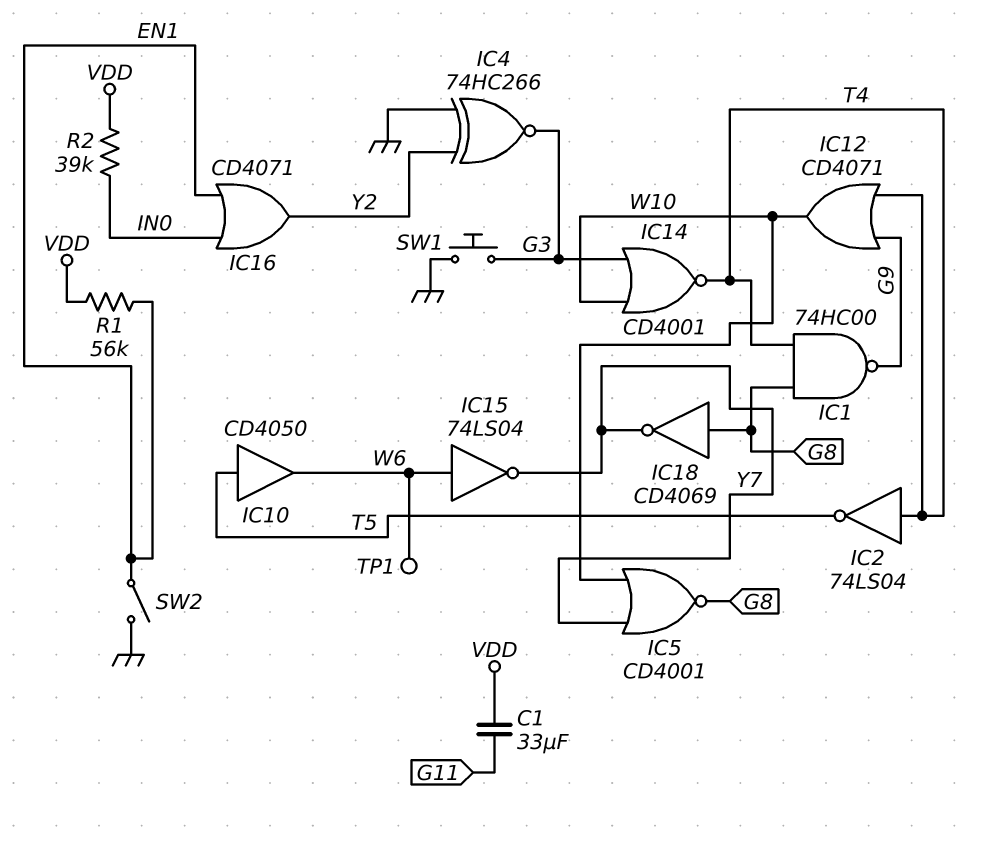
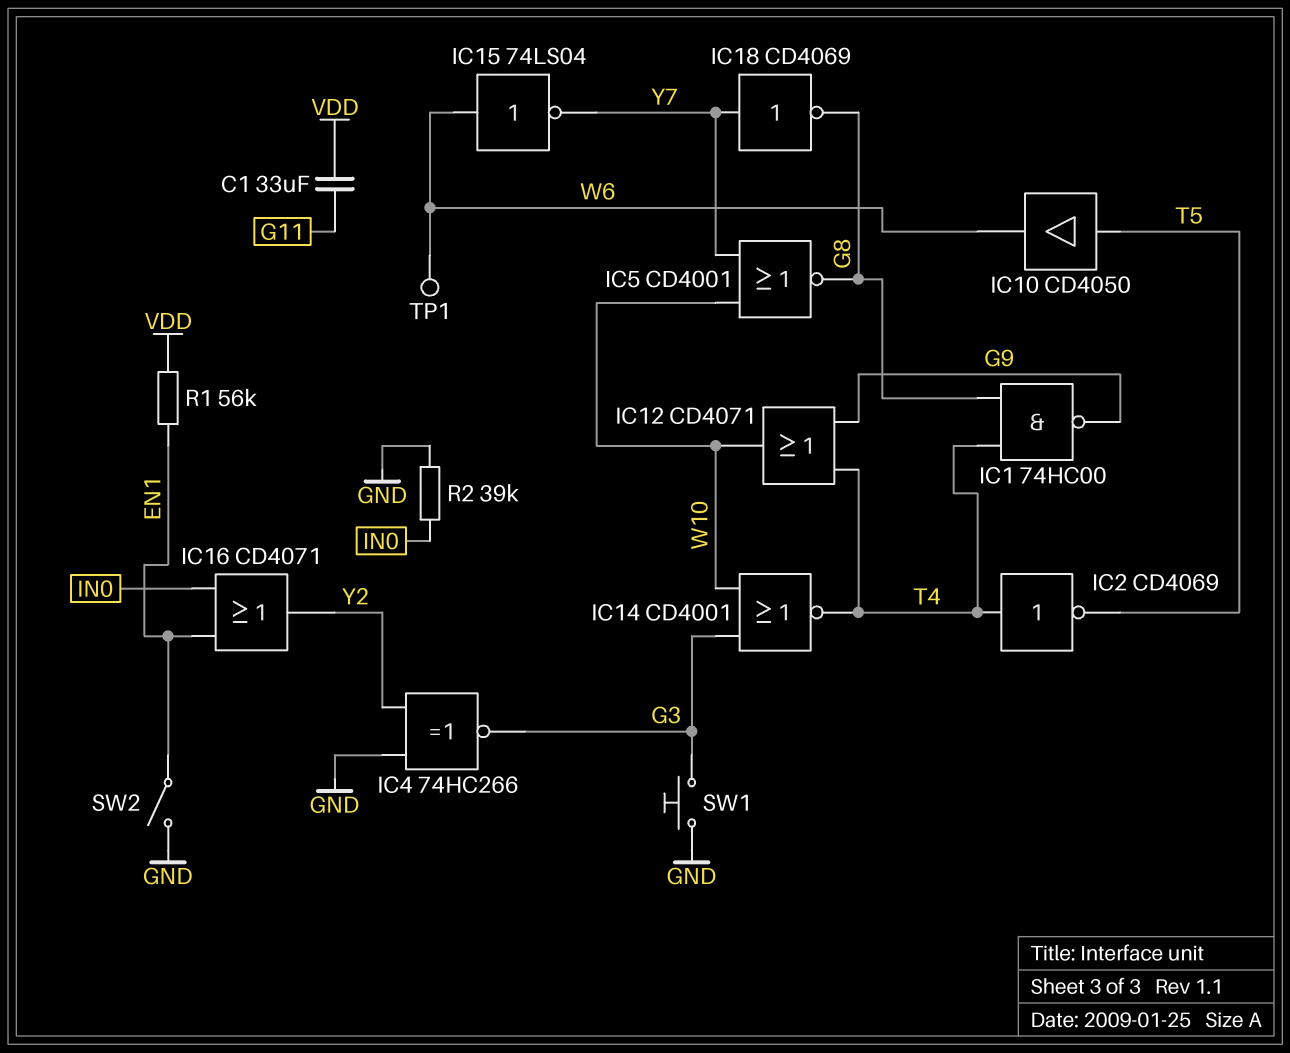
IC2: NOT 74LS04 (in T4, out T5) -> NOT CD4069 (in T4, out T5)
IC18: NOT CD4069 (in G8, out Y7) -> NOT CD4069 (in Y7, out G8)
R2: 39k (IN0, VDD) -> 39k (GND, IN0)

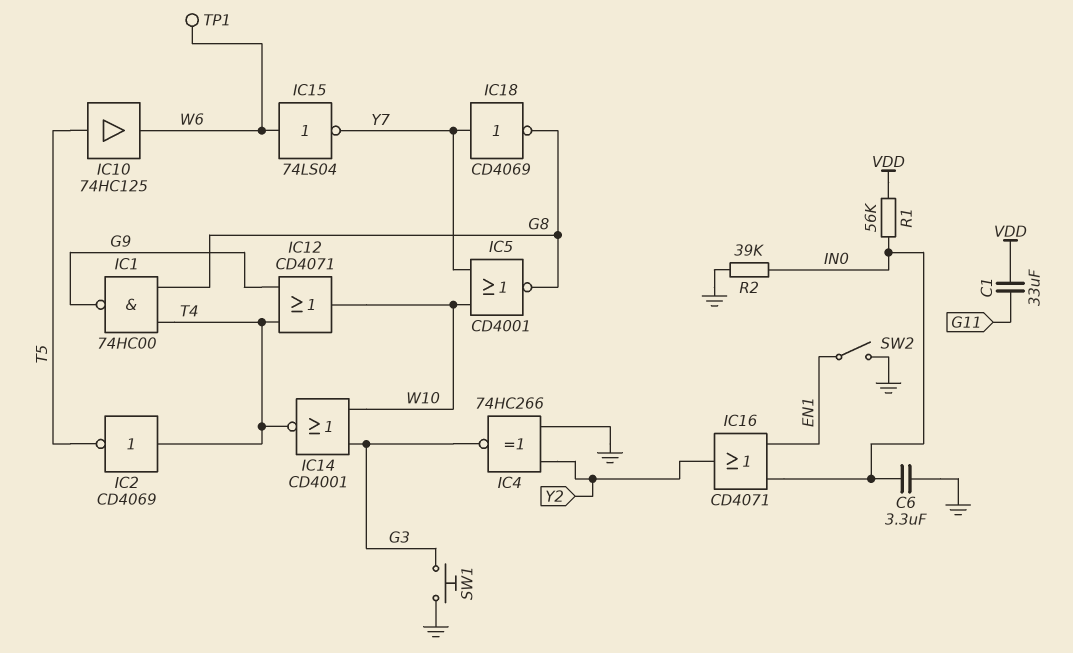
C6: none -> 3.3uF (GND, IN0)
IC10: buffer CD4050 (in T5, out W6) -> buffer 74HC125 (in T5, out W6)
R1: 56k (EN1, VDD) -> 56k (IN0, VDD)

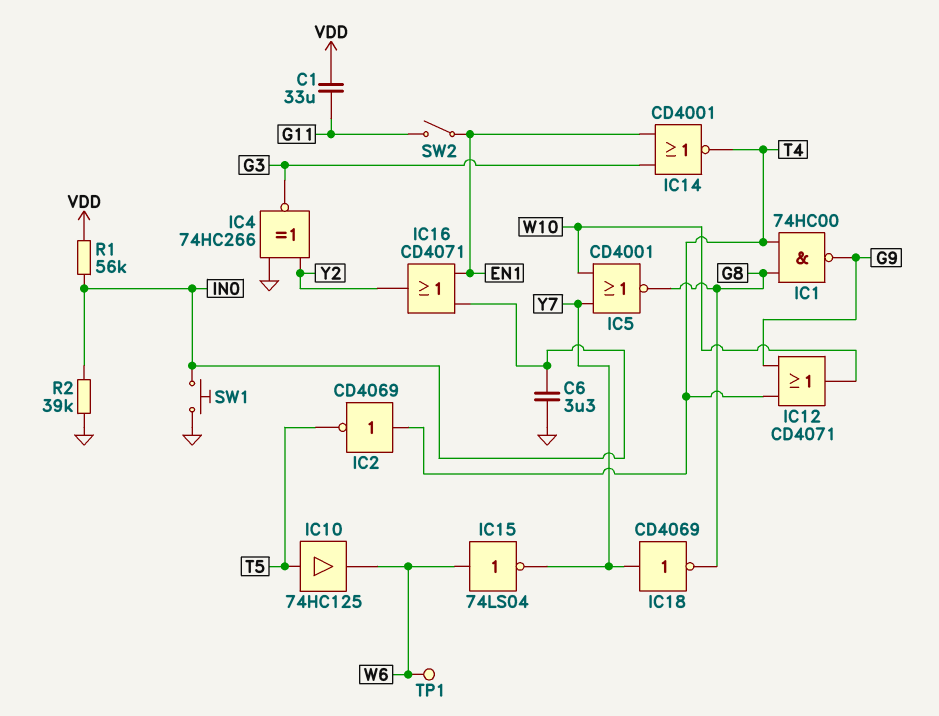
IC14: NOR CD4001 (in G3, in W10, out T4) -> NOR CD4001 (in EN1, in G3, out T4)
SW1: button (G3, GND) -> button (GND, IN0)
SW2: switch (EN1, GND) -> switch (EN1, G11)

